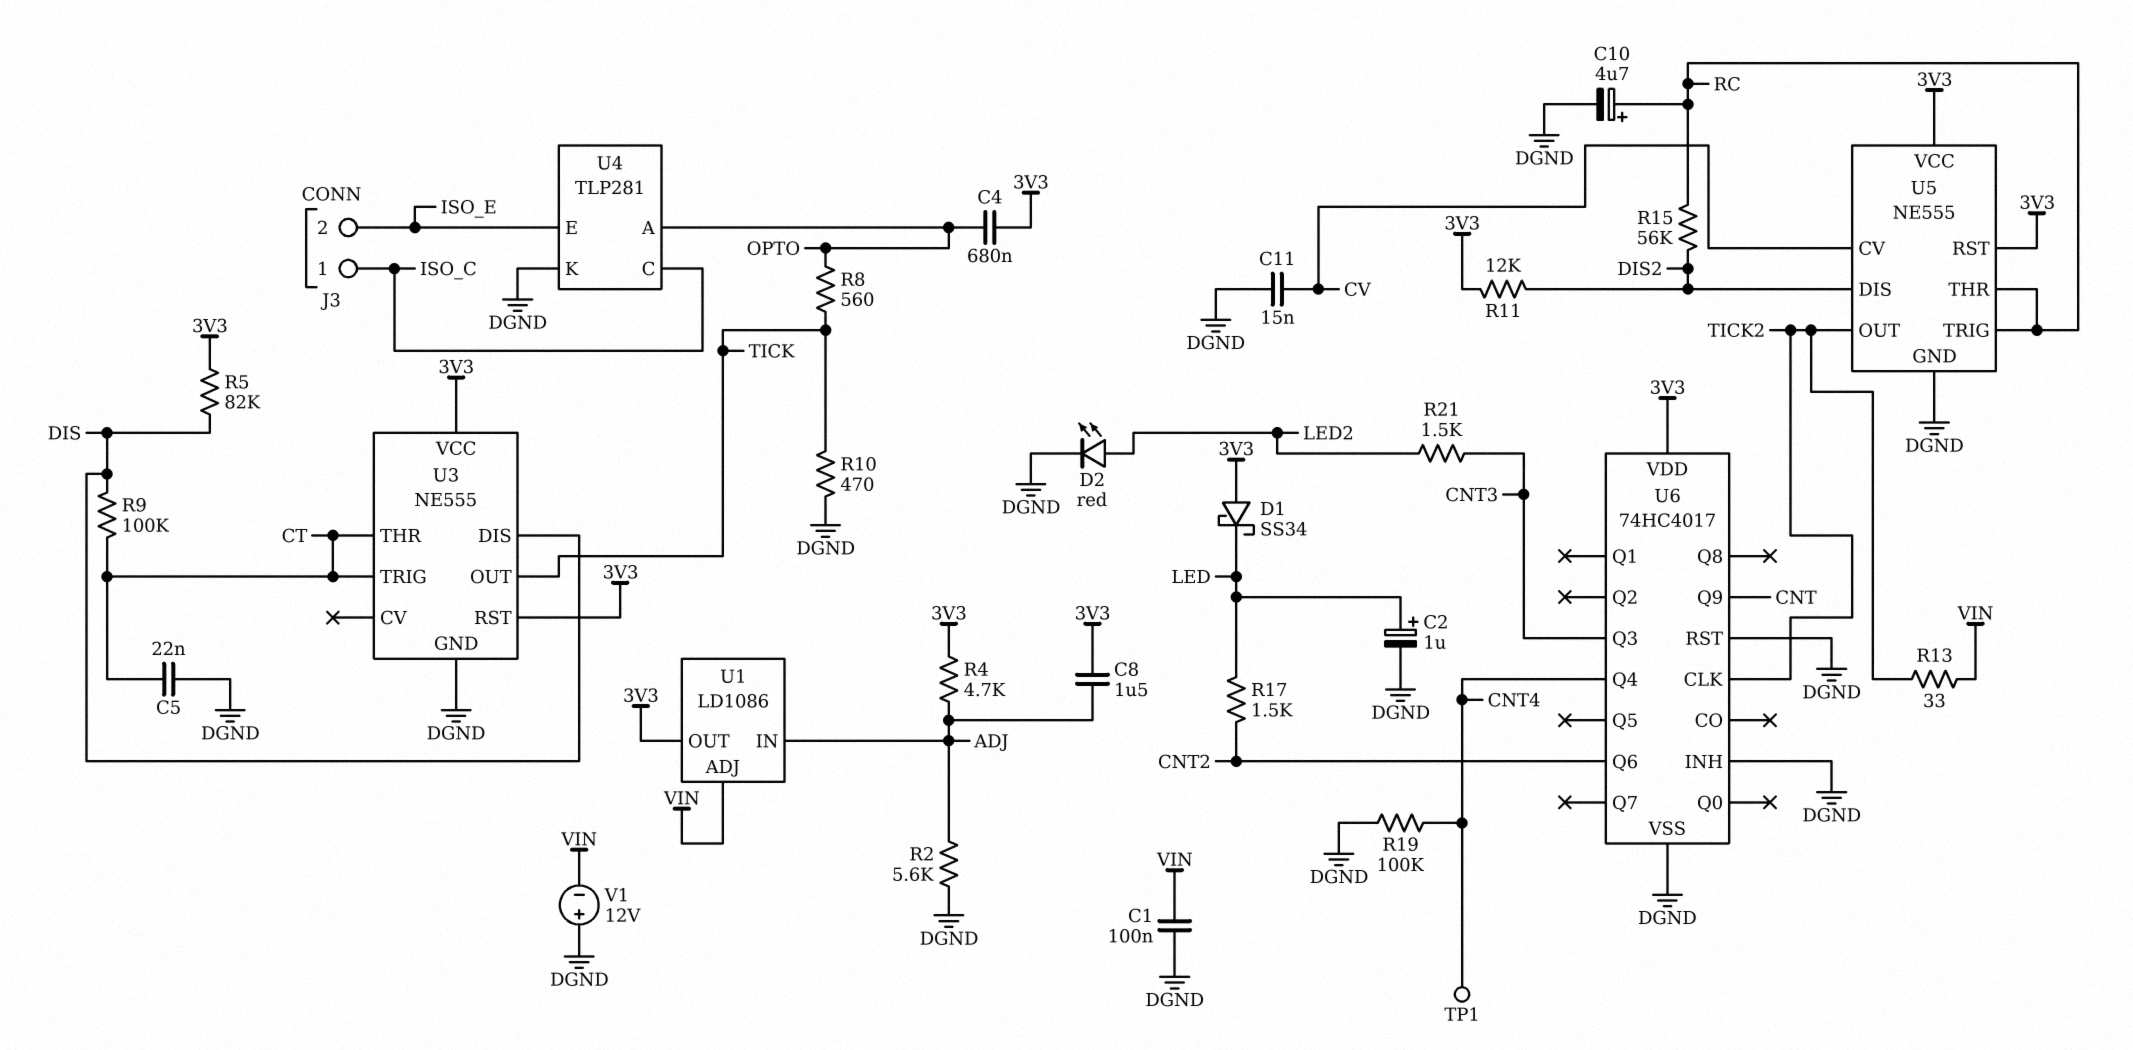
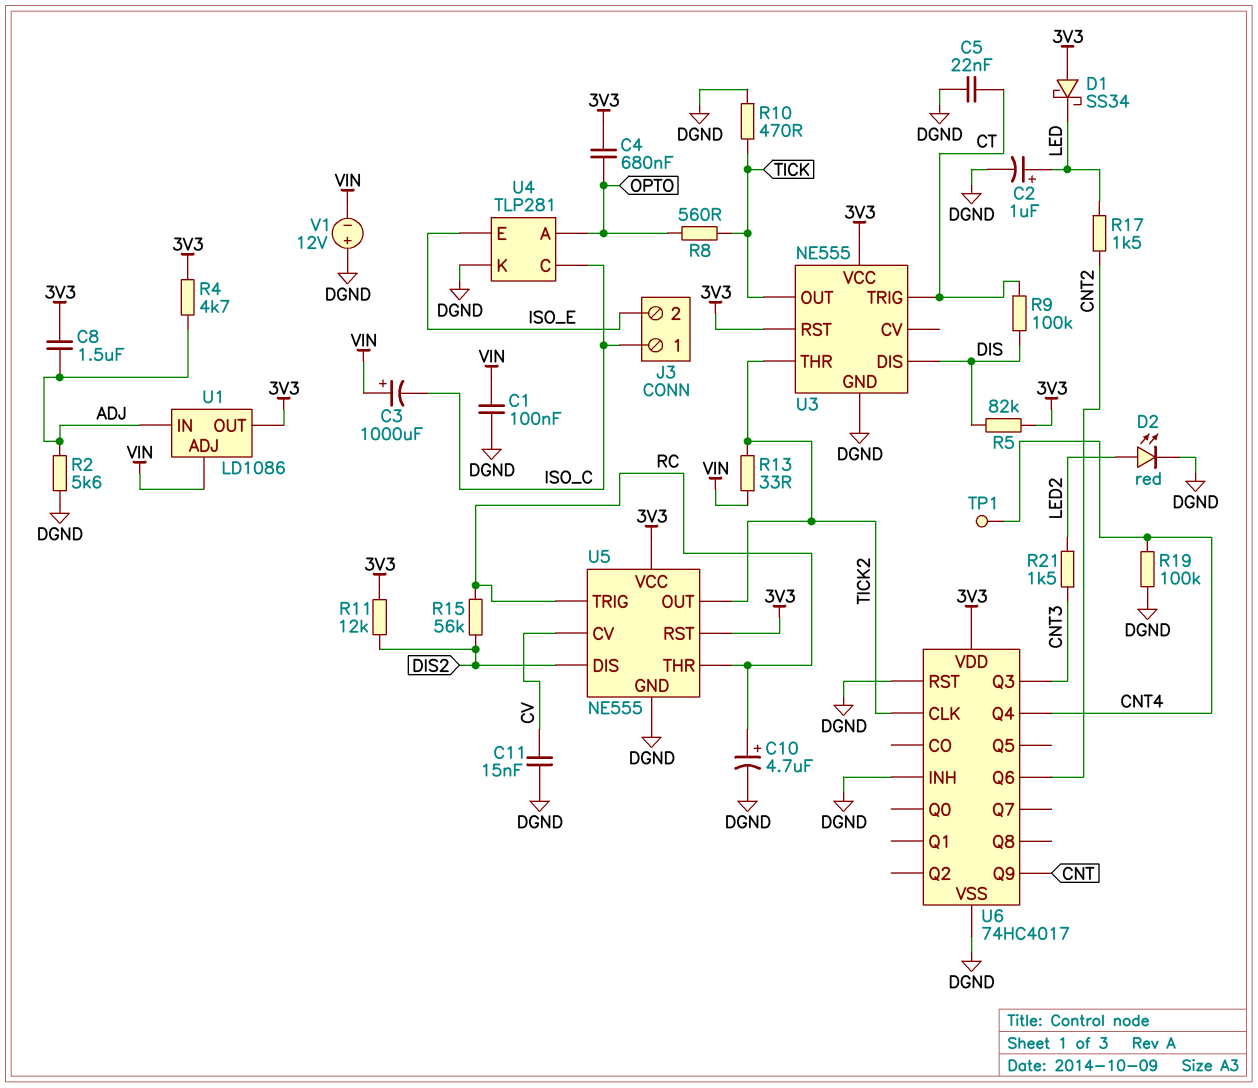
C3: none -> 1000uF (plus VIN, minus ISO_C)
U3 pin THR: CT -> TICK2

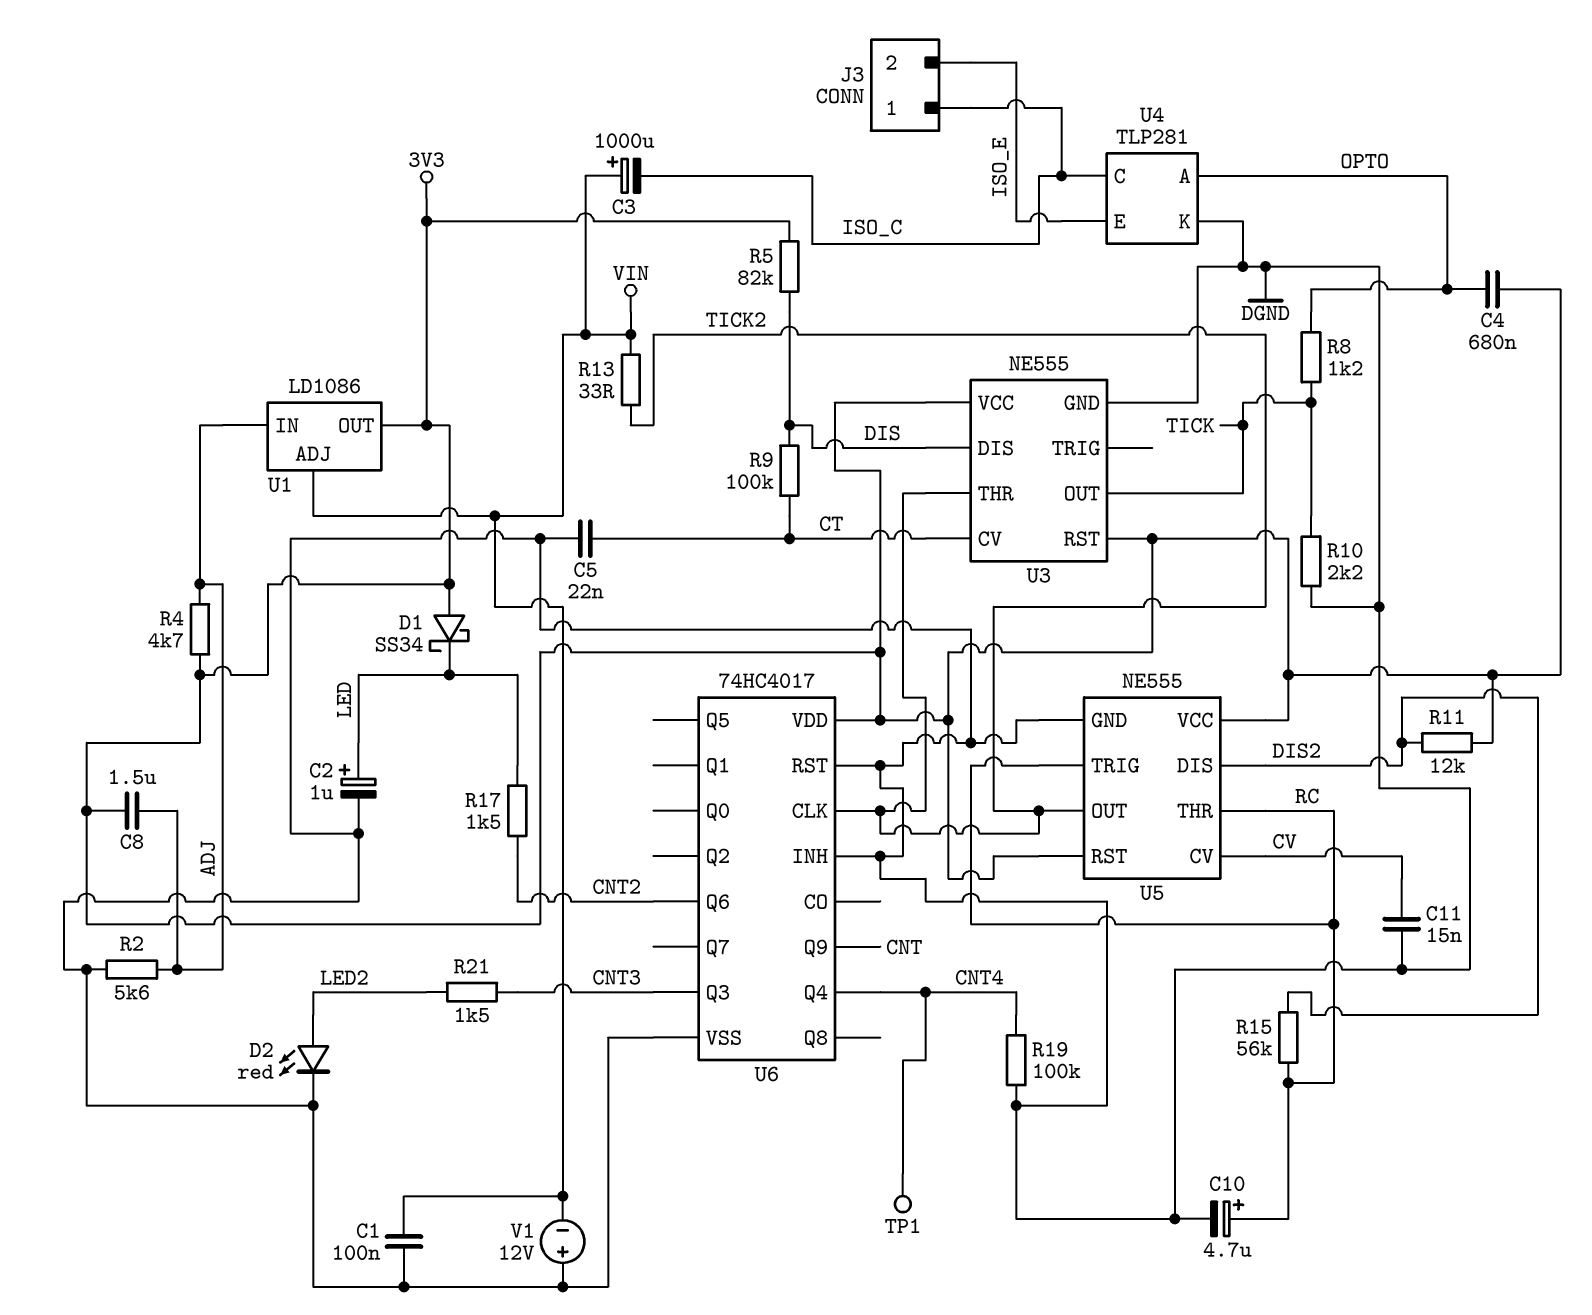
R8: 560 (OPTO, TICK) -> 1.2k (OPTO, TICK)
R10: 470 (DGND, TICK) -> 2.2k (DGND, TICK)
U3 pin CV: none -> CT
U3 pin TRIG: CT -> none

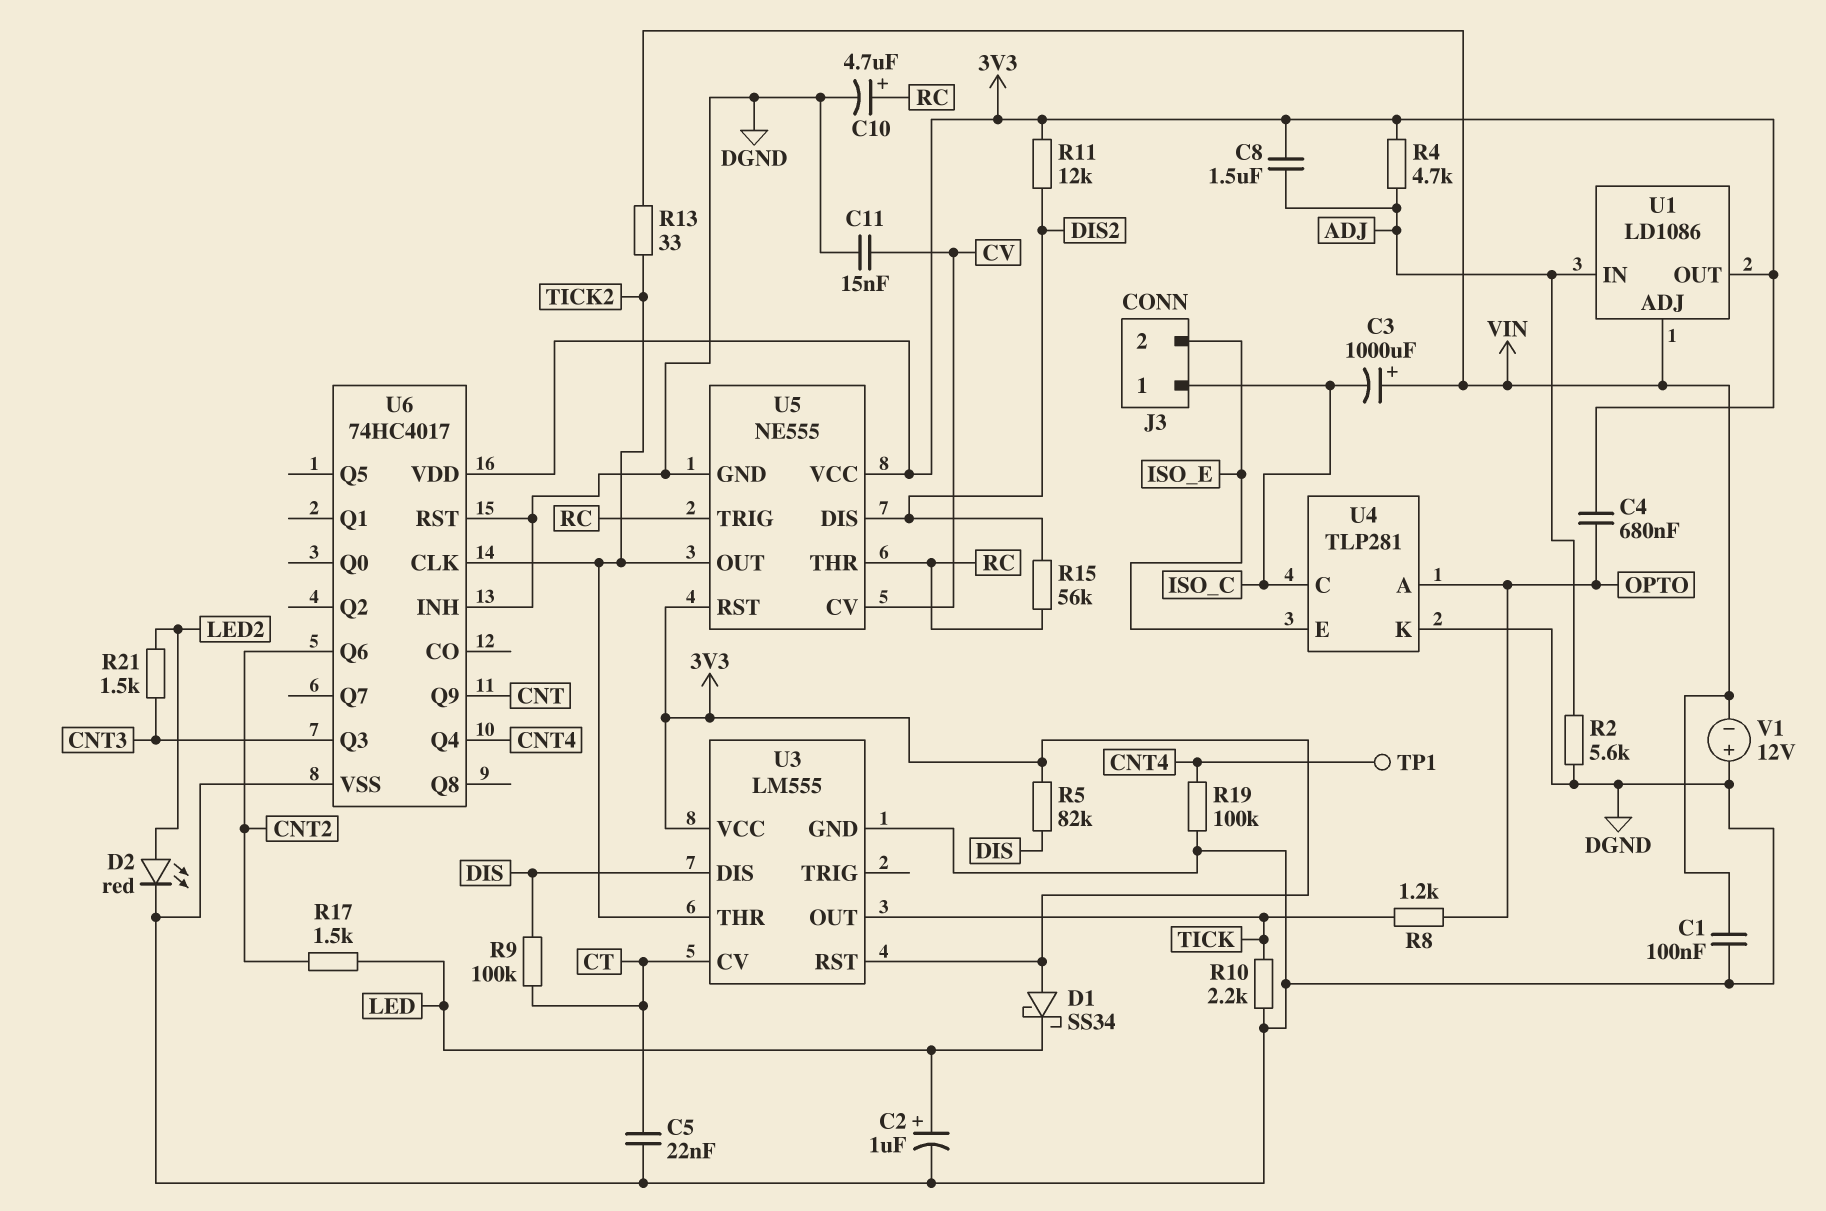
U3: NE555 -> LM555

